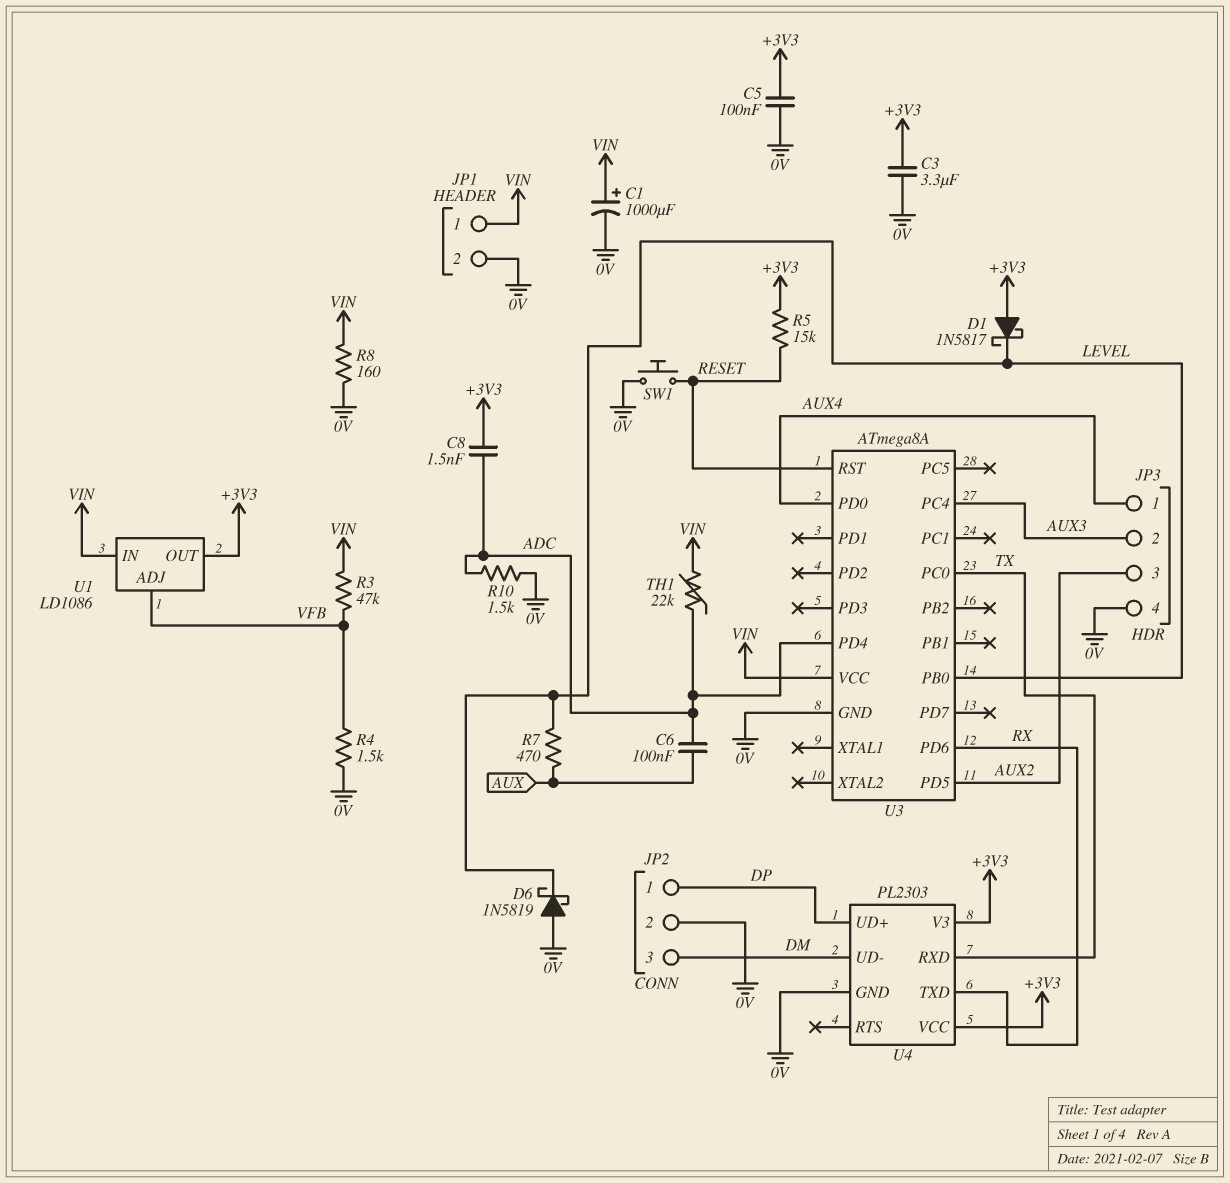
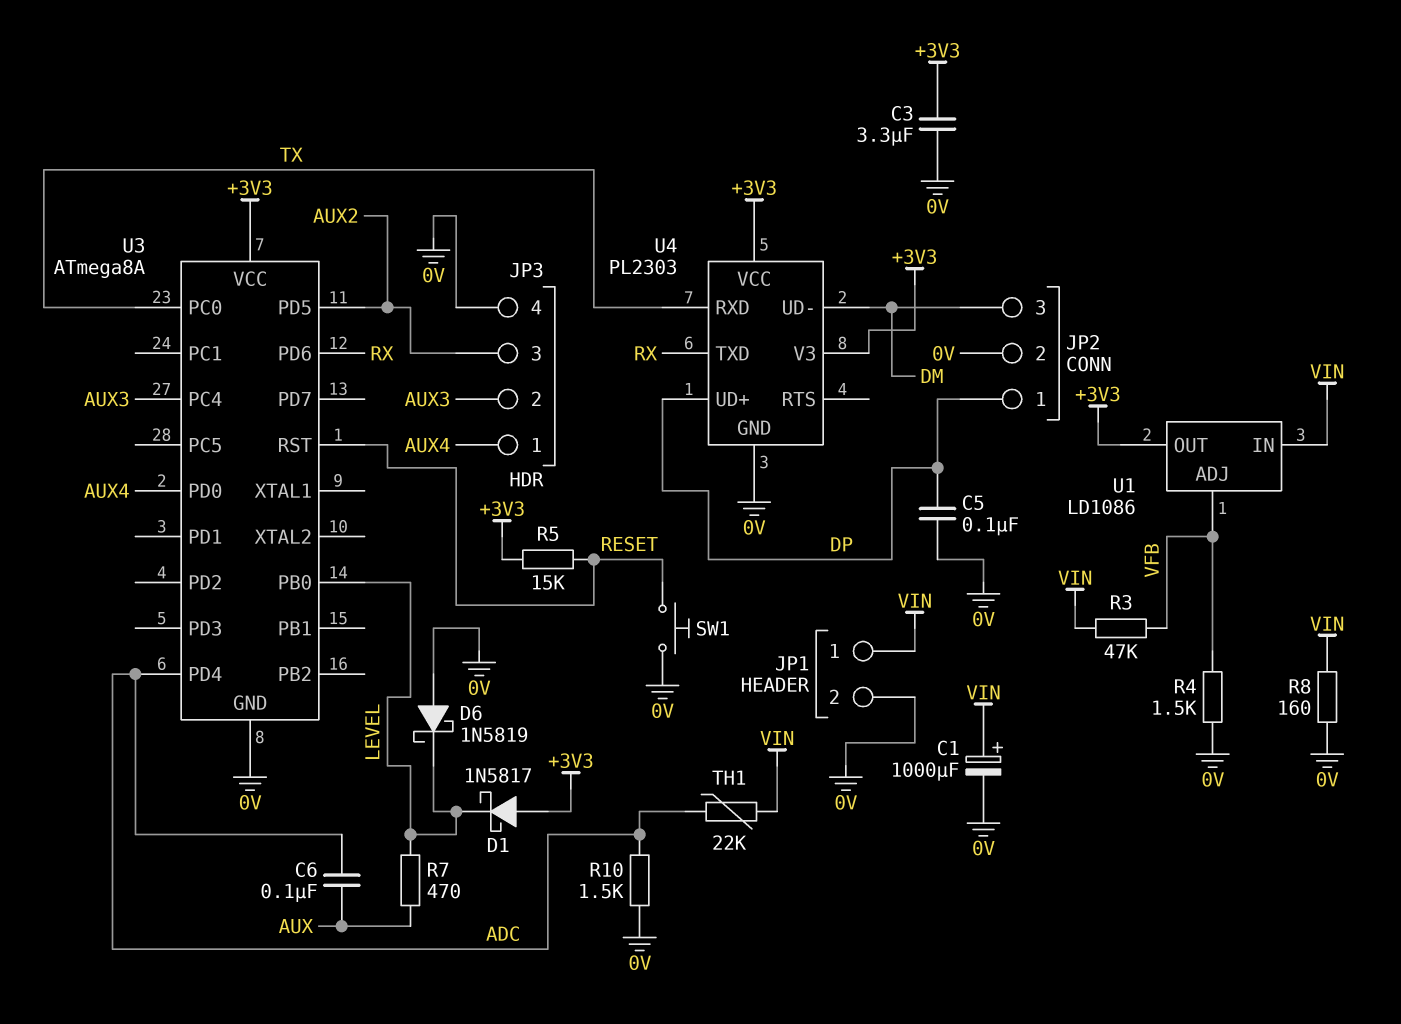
C5: 100nF (+3V3, 0V) -> 100nF (0V, DP)
C8: 1.5nF (+3V3, ADC) -> none
U3 pin VCC: VIN -> +3V3

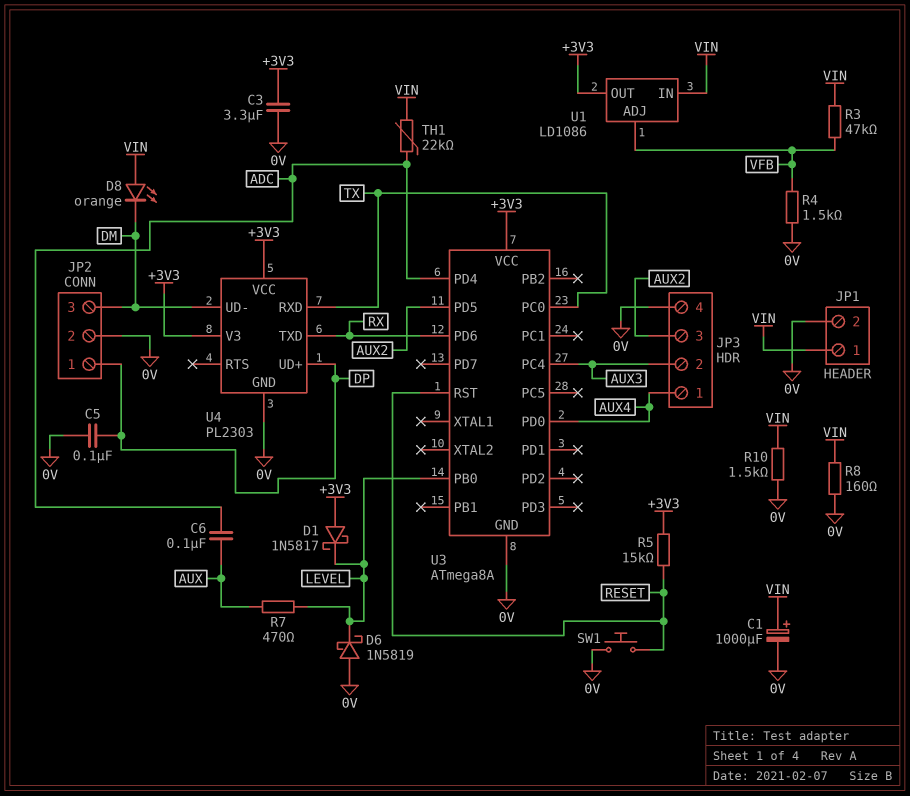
D8: none -> LED orange (A VIN, K DM)
R10: 1.5k (0V, ADC) -> 1.5k (0V, VIN)

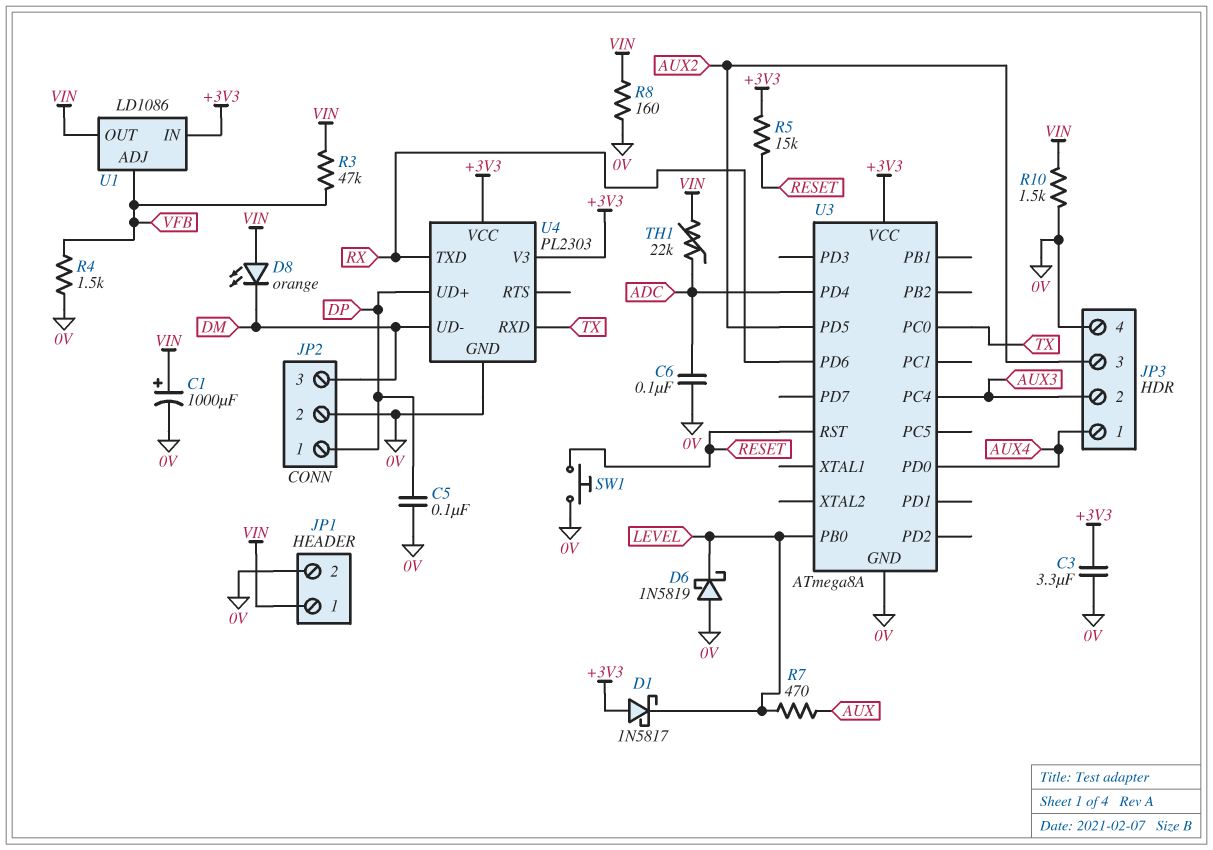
C6: 100nF (ADC, AUX) -> 100nF (0V, ADC)
U1 pin IN: VIN -> +3V3
U1 pin OUT: +3V3 -> VIN

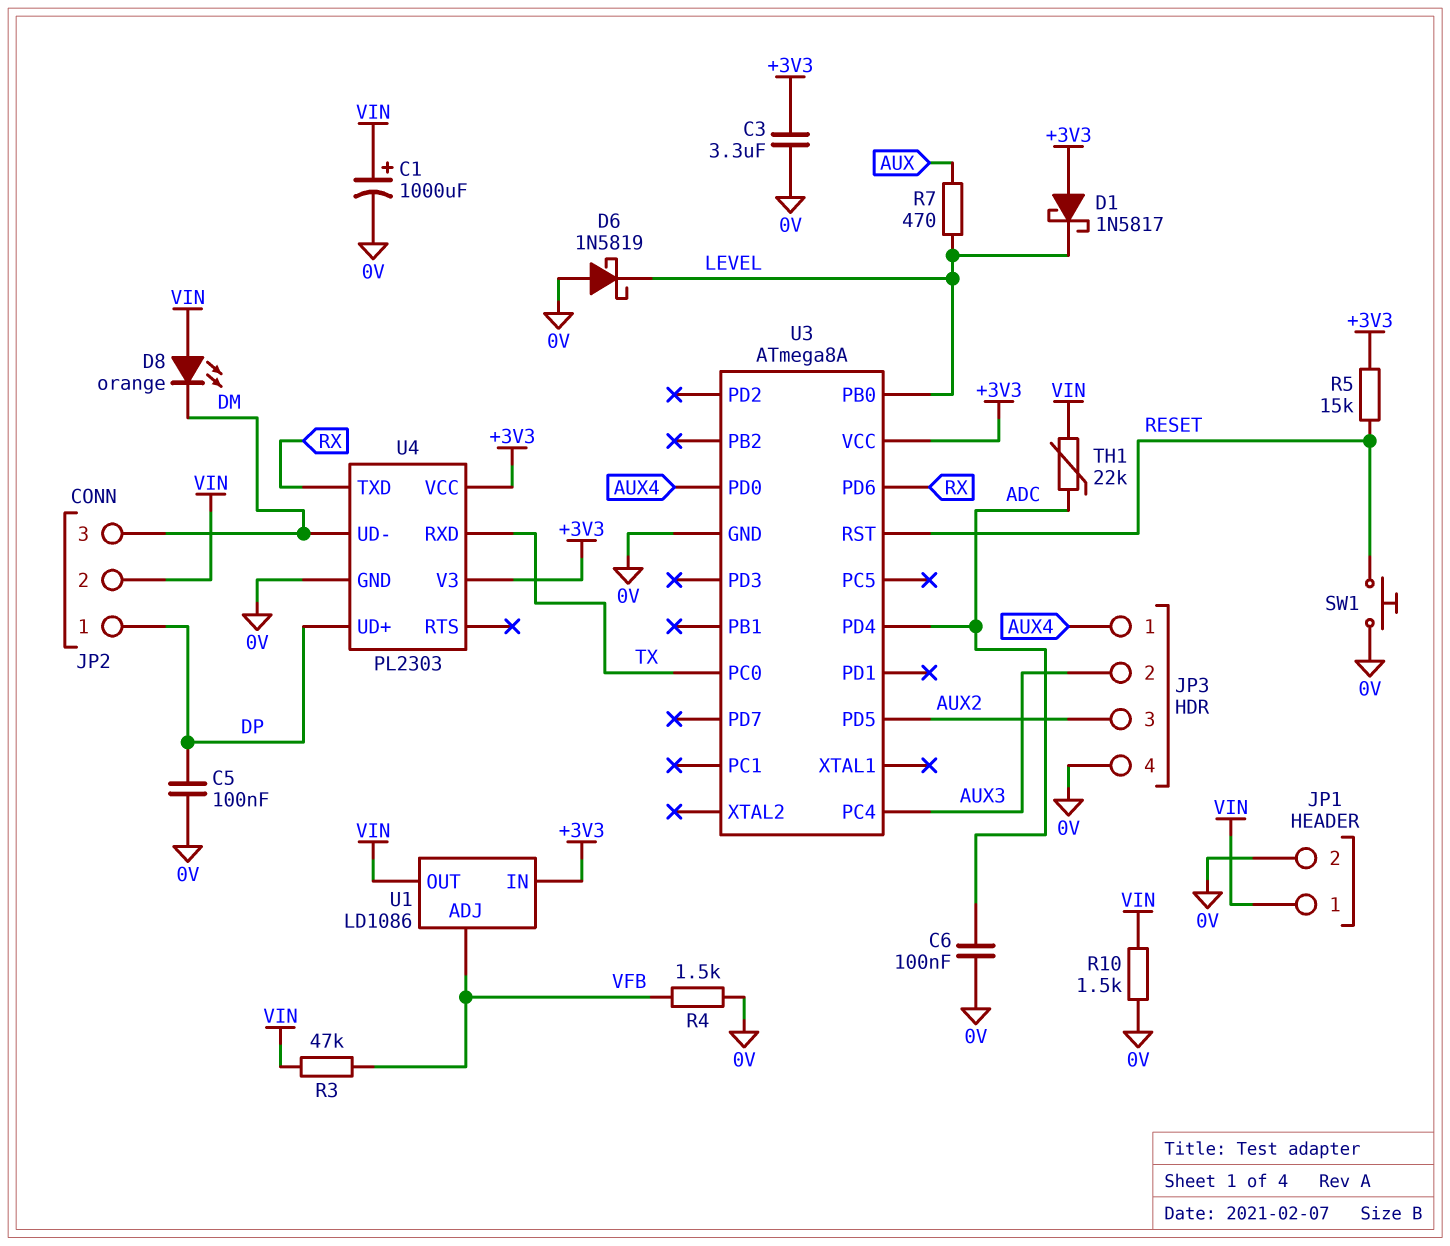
JP2 pin 2: 0V -> VIN
R8: 160 (0V, VIN) -> none

